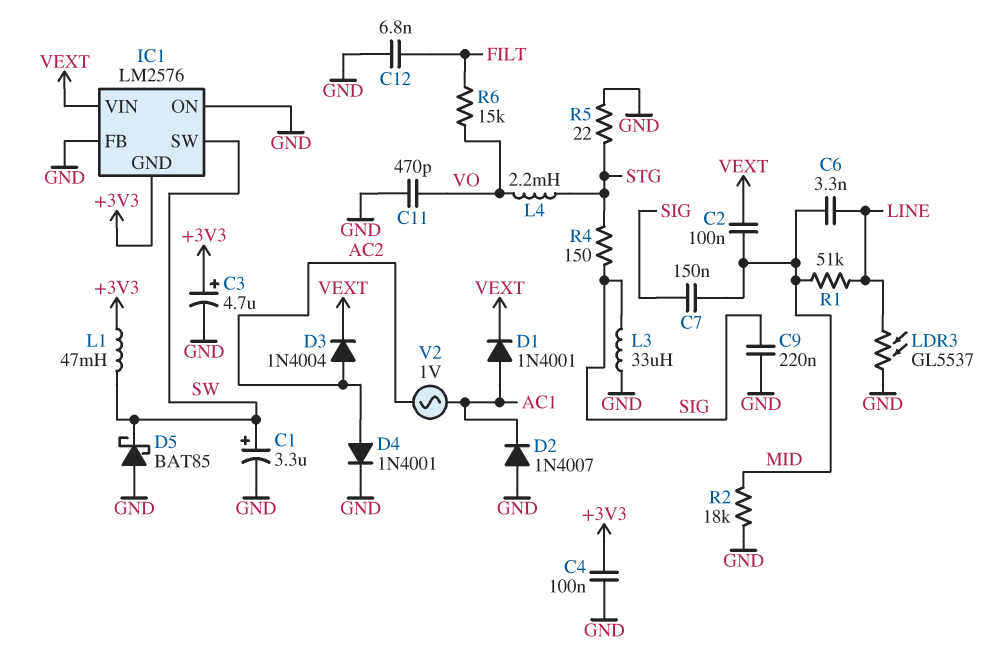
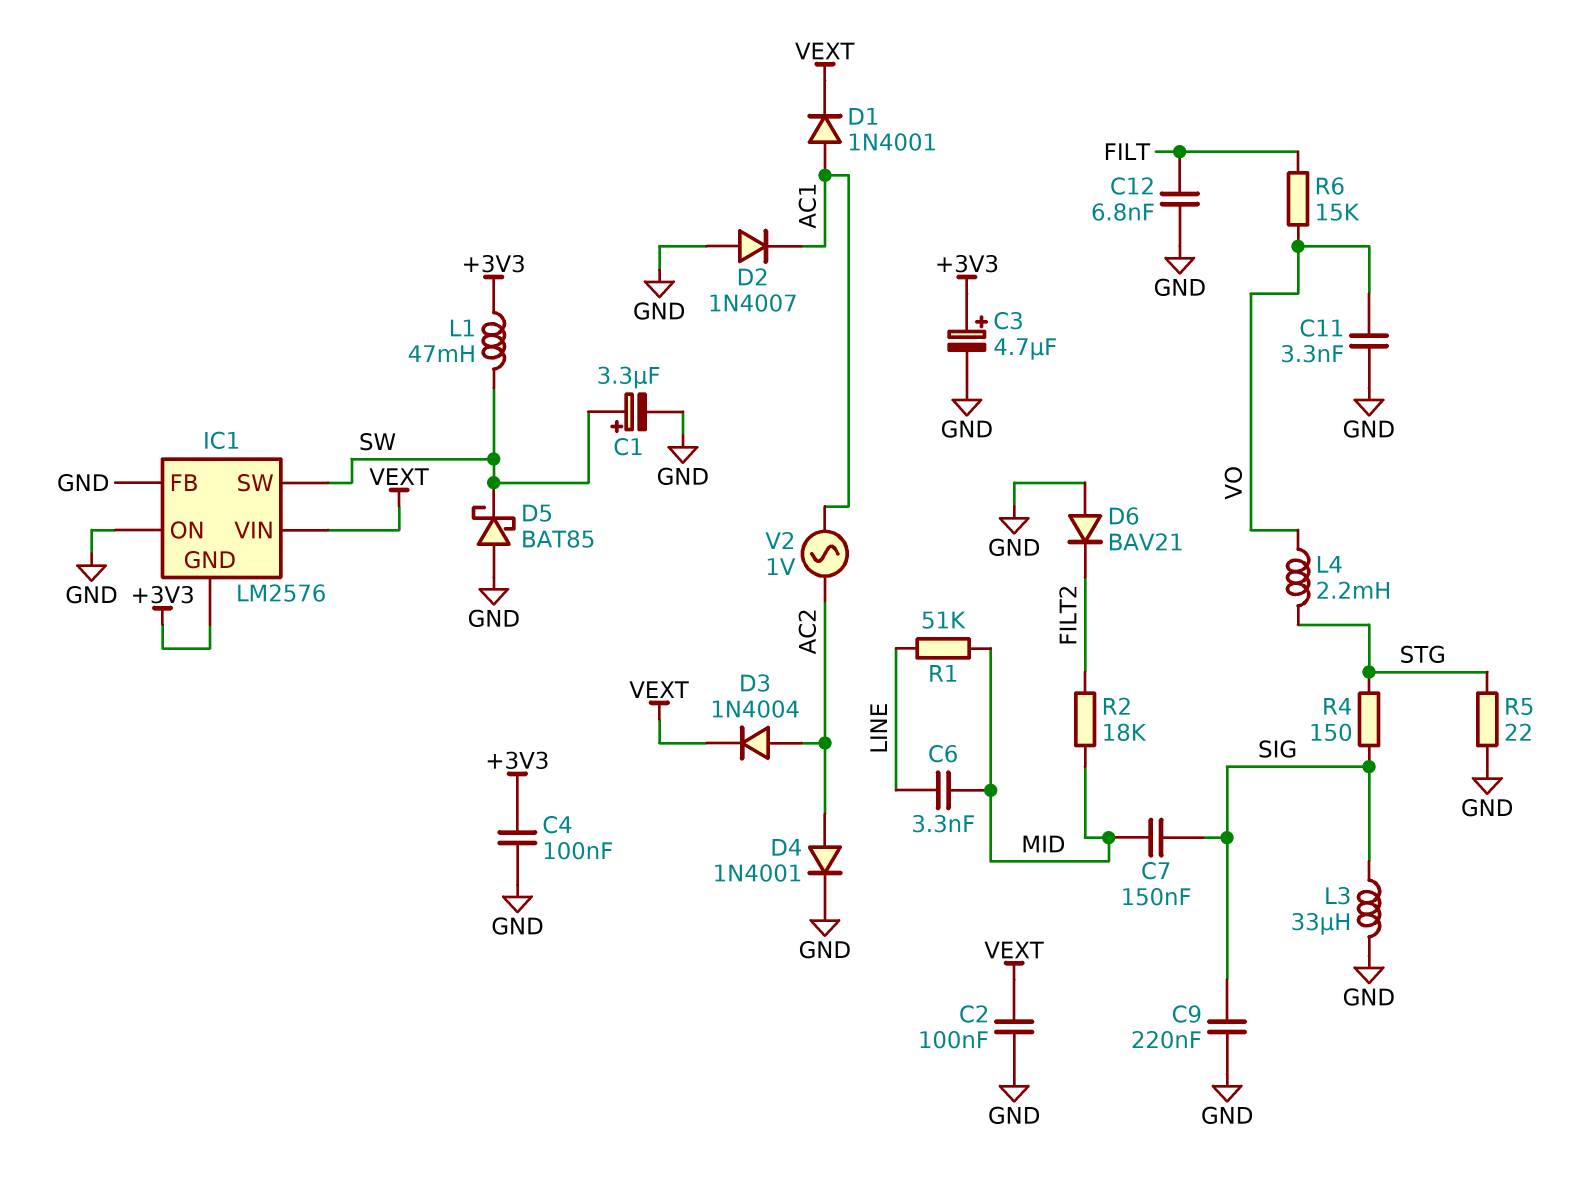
C2: 100nF (MID, VEXT) -> 100nF (GND, VEXT)
C11: 470pF (GND, VO) -> 3.3nF (GND, VO)
D6: none -> diode BAV21 (A GND, K FILT2)
LDR3: GL5537 (GND, LINE) -> none
R2: 18k (GND, MID) -> 18k (FILT2, MID)

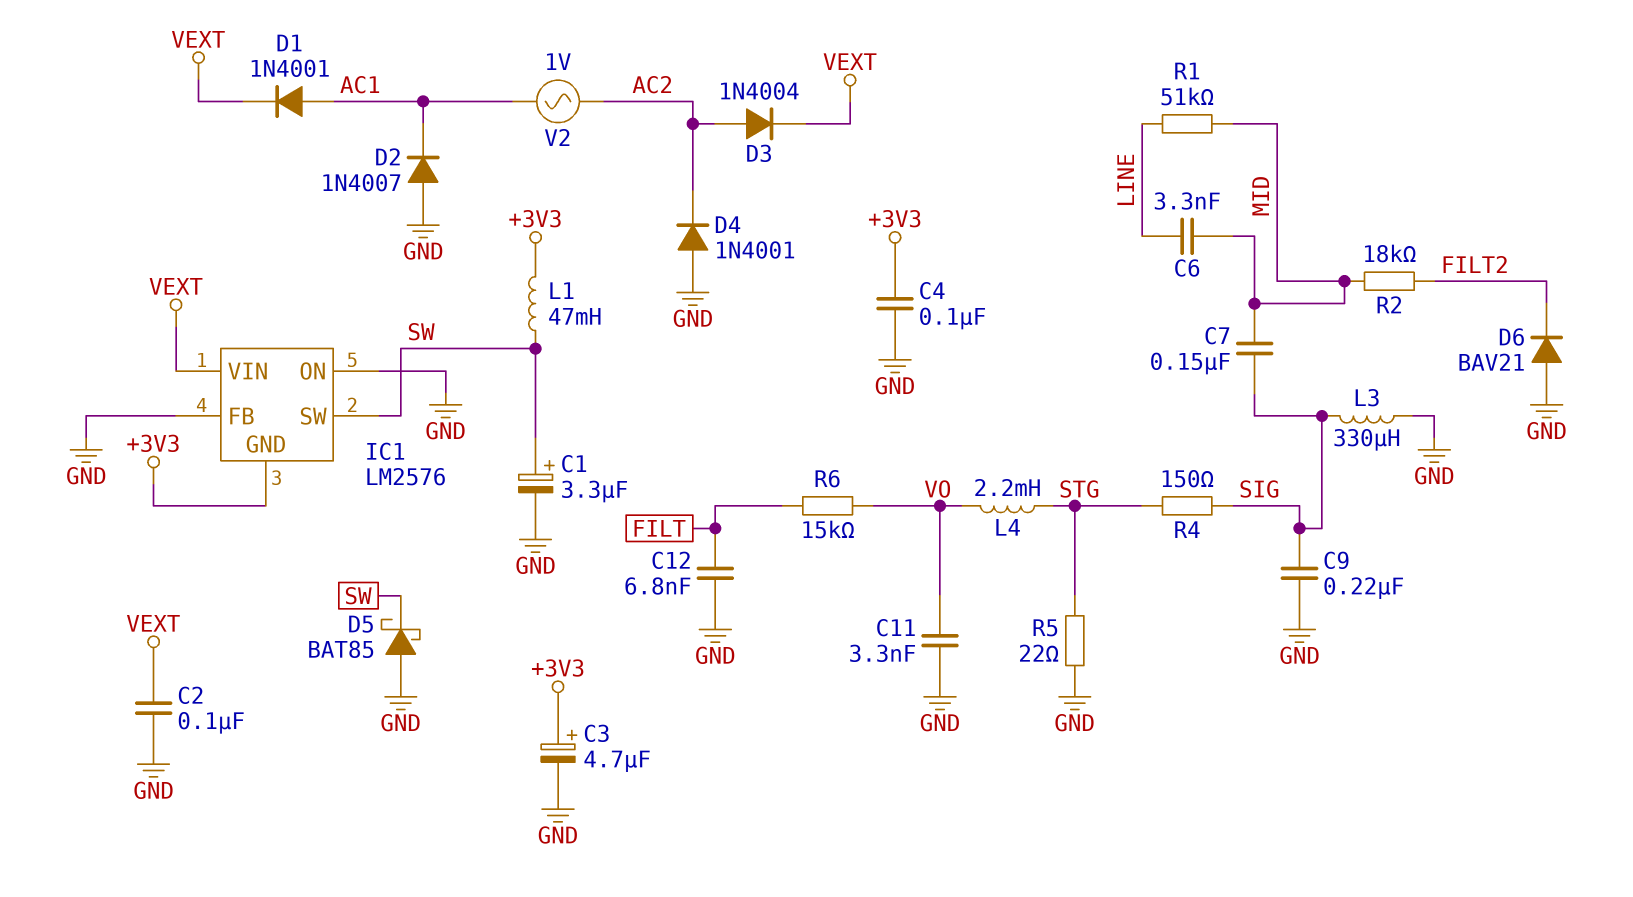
D4: diode 1N4001 (A AC2, K GND) -> diode 1N4001 (A GND, K AC2)
L3: 33uH (GND, SIG) -> 330uH (GND, SIG)

